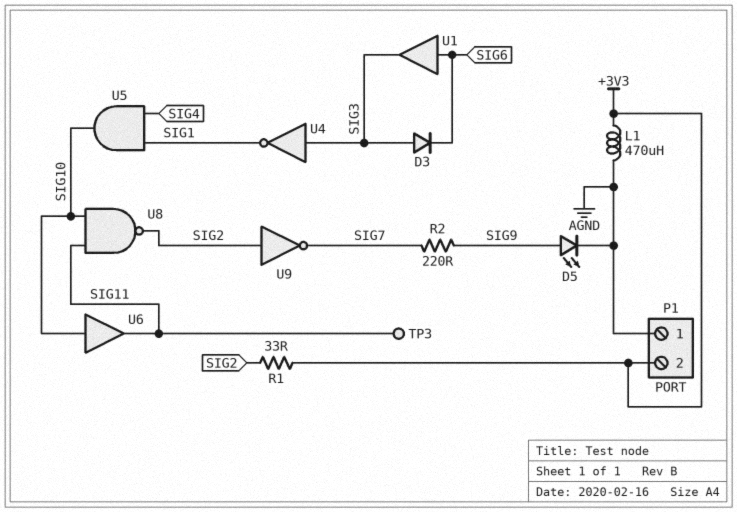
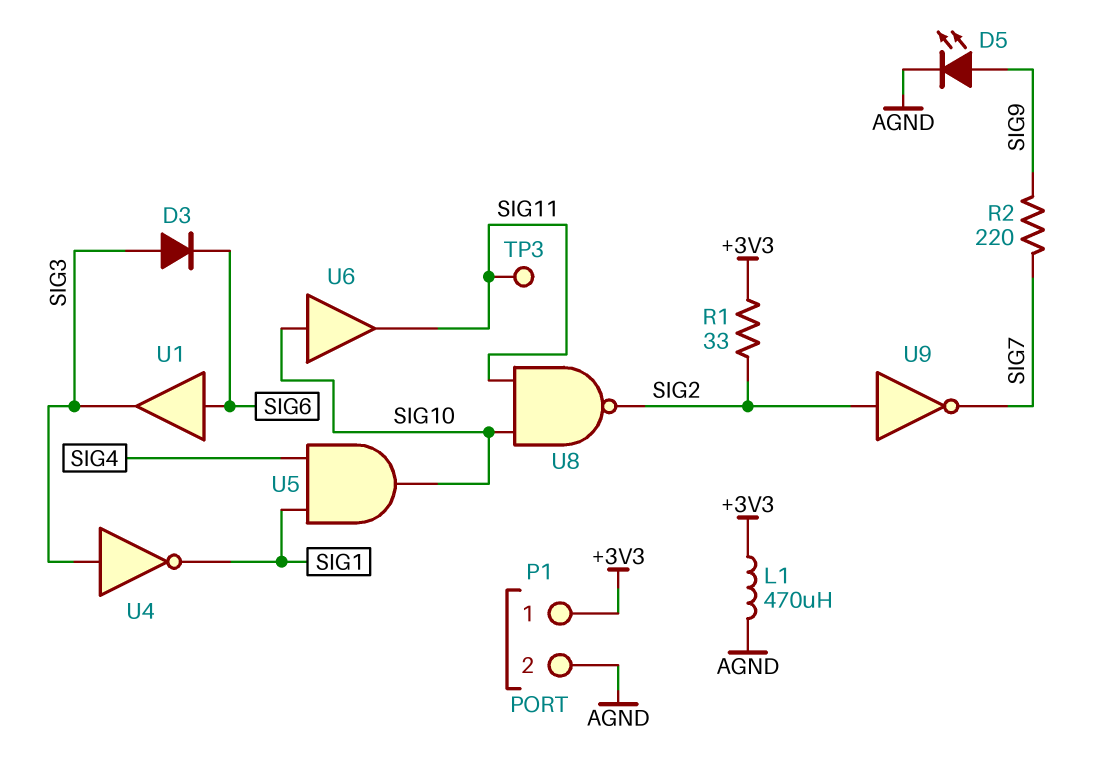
P1 pin 1: AGND -> +3V3
P1 pin 2: +3V3 -> AGND

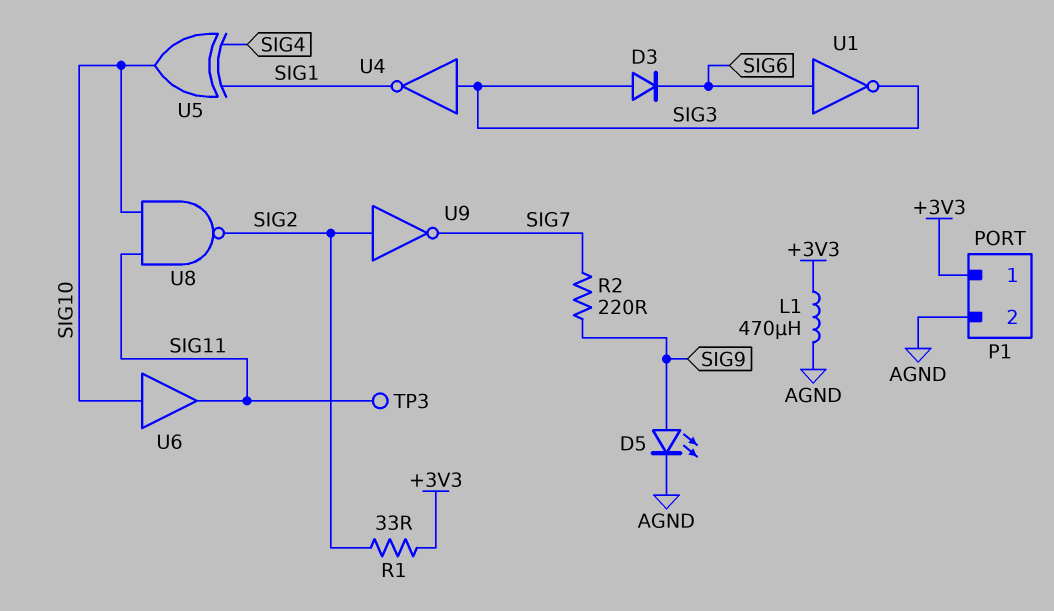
U1: buffer (in SIG6, out SIG3) -> NOT (in SIG6, out SIG3)
U5: AND (in SIG1, in SIG4, out SIG10) -> XOR (in SIG1, in SIG4, out SIG10)

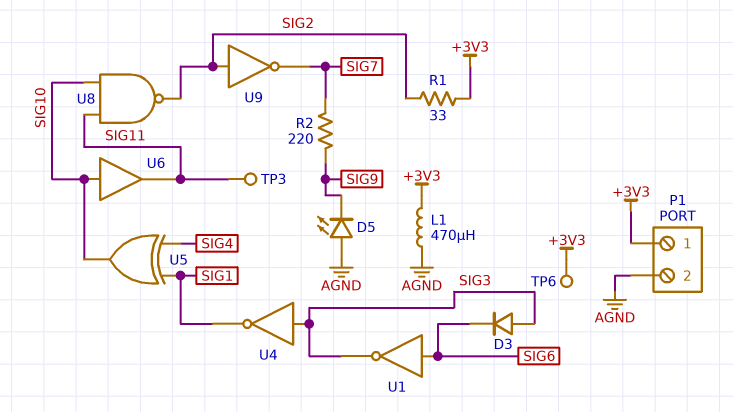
D5: LED (A SIG9, K AGND) -> LED (A AGND, K SIG9)
TP6: none -> test point (+3V3)

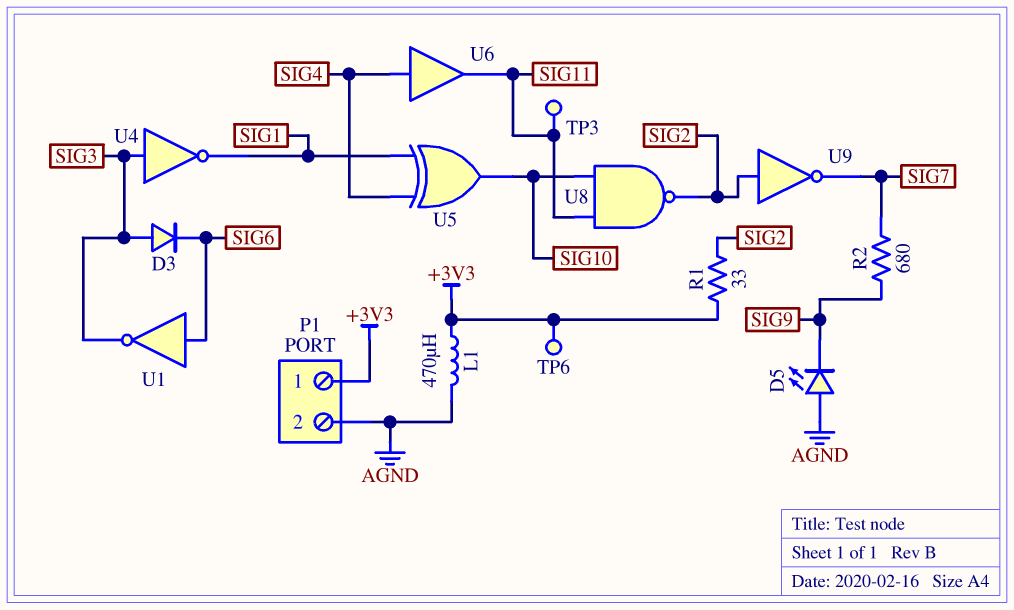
R2: 220 (SIG7, SIG9) -> 680 (SIG7, SIG9)
U6: buffer (in SIG10, out SIG11) -> buffer (in SIG4, out SIG11)

